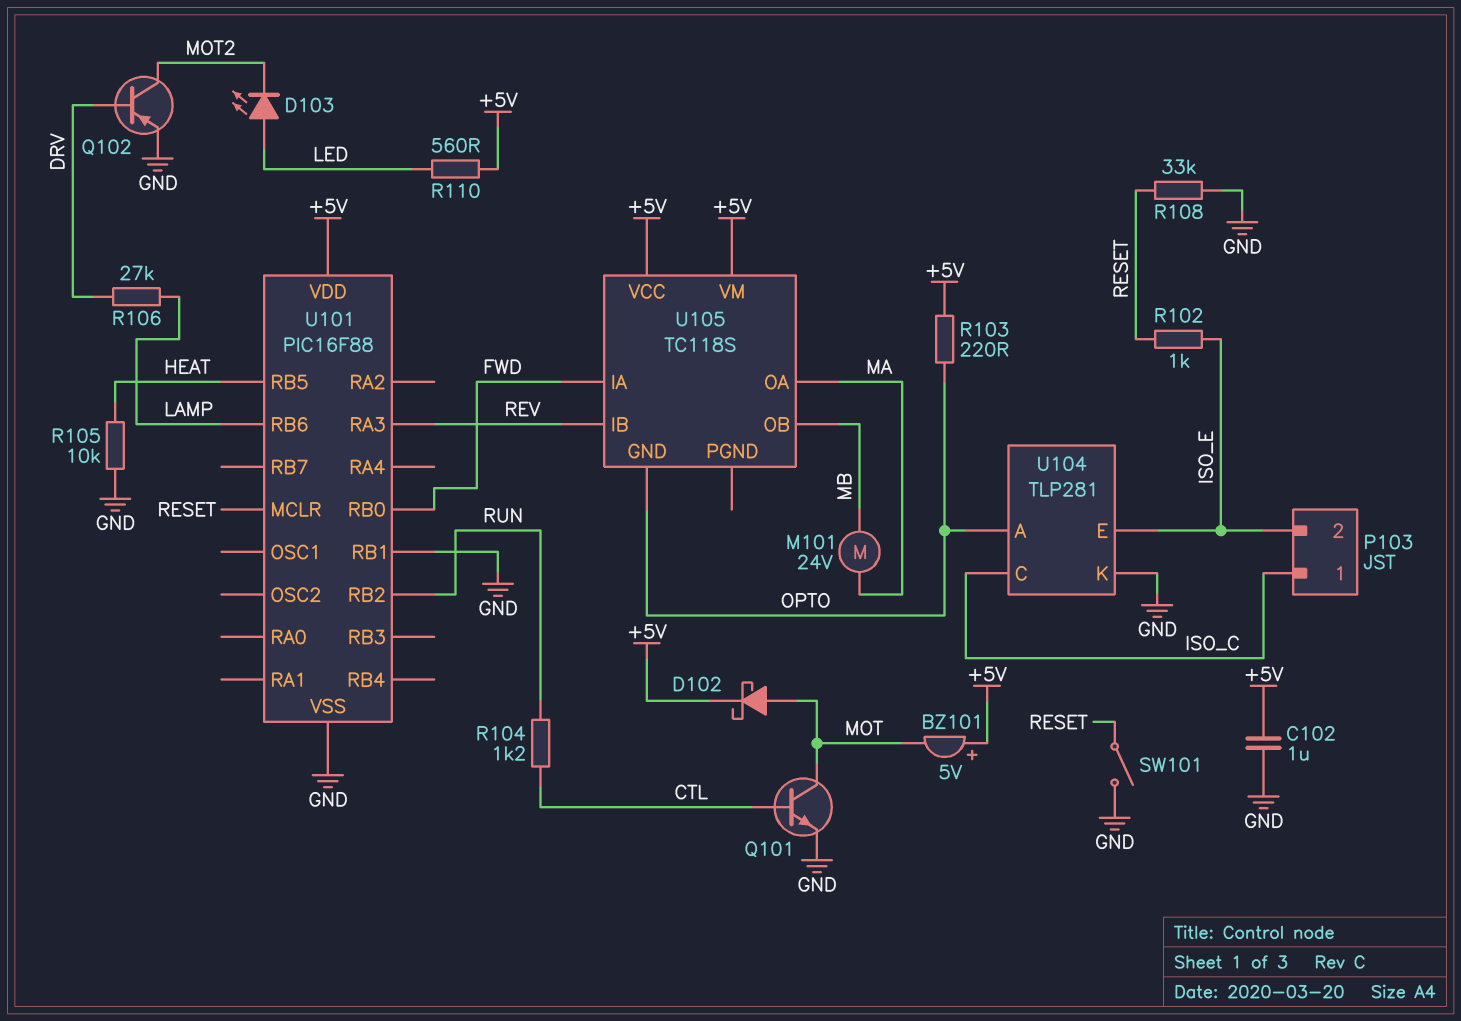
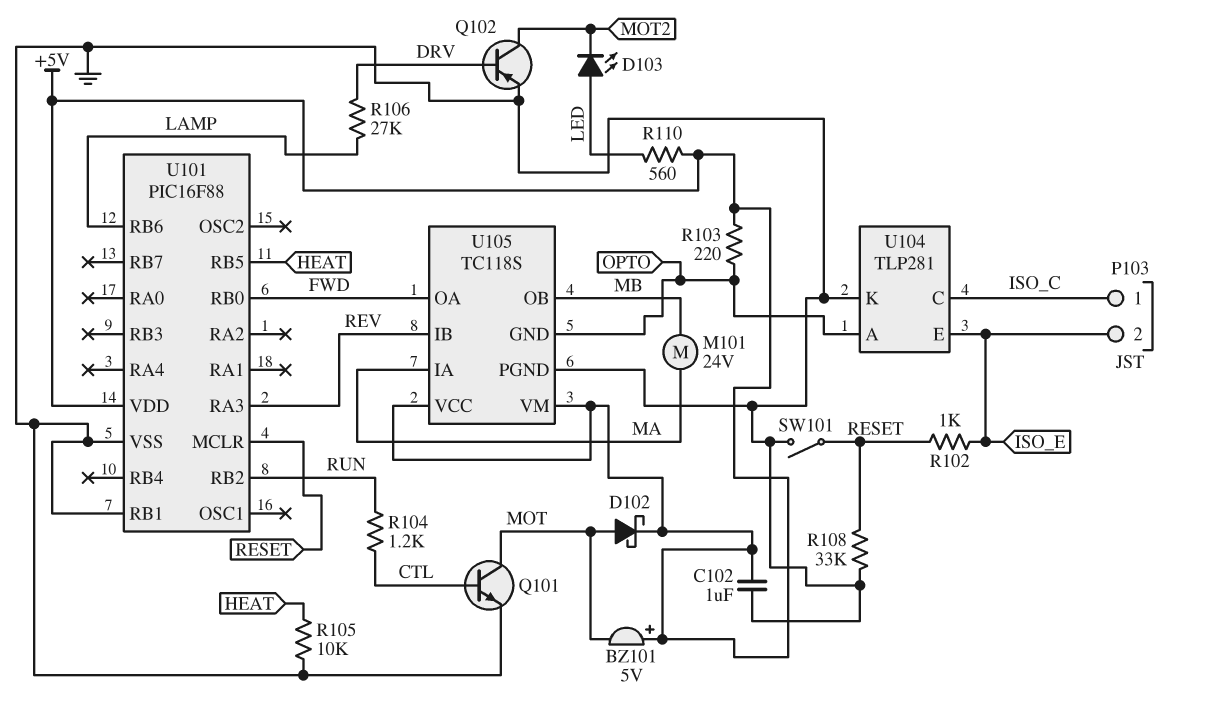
U105 pin IA: FWD -> MA
U105 pin OA: MA -> FWD
U105 pin PGND: none -> GND

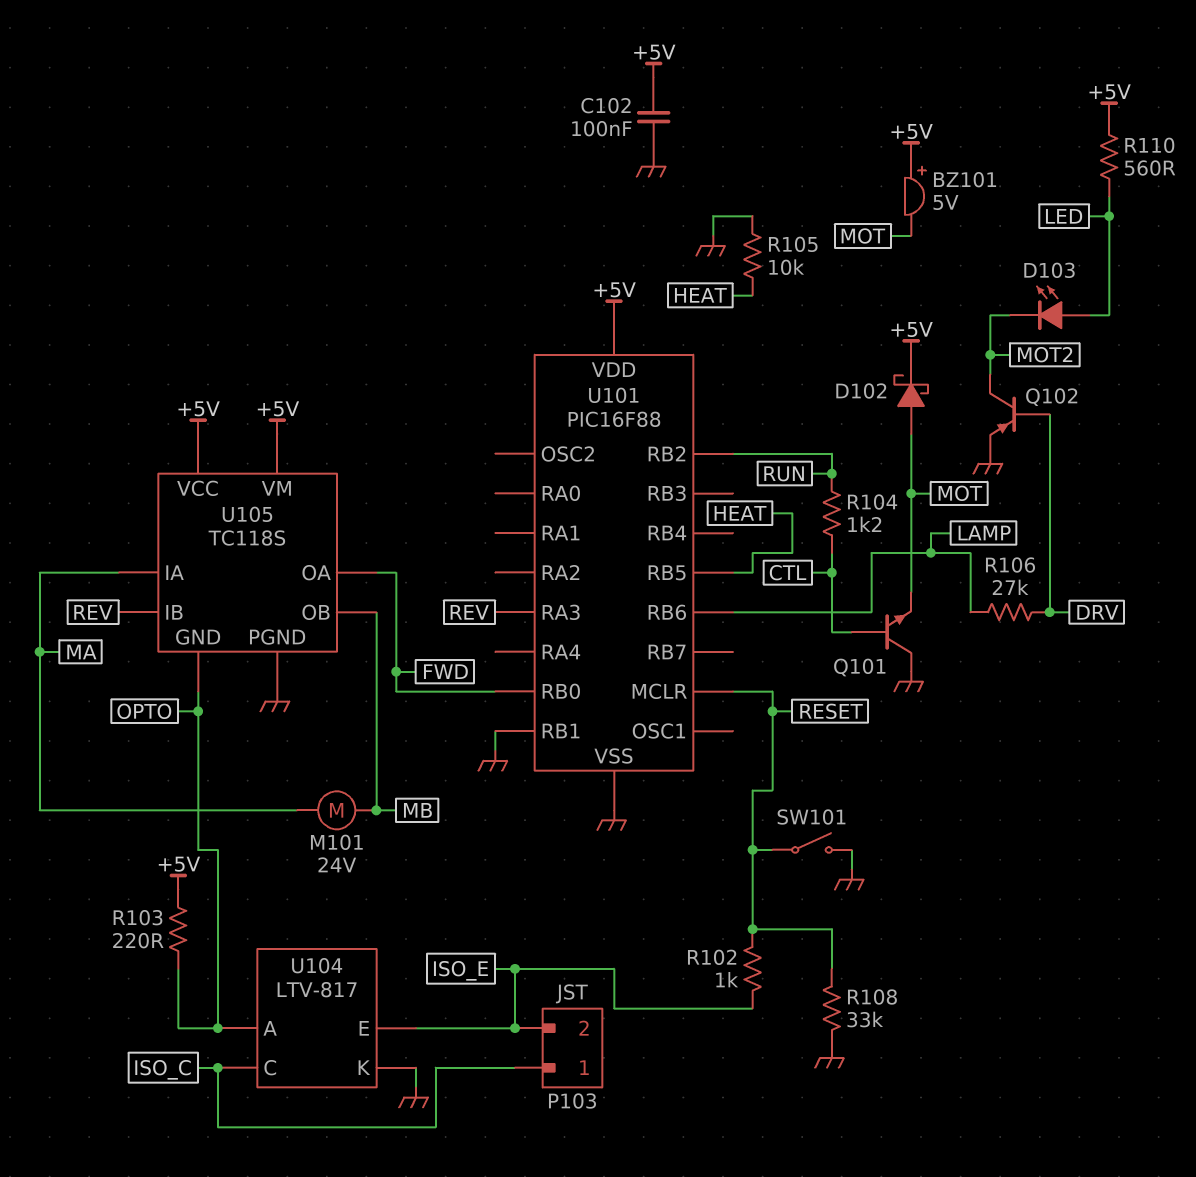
C102: 1uF (+5V, GND) -> 100nF (+5V, GND)
Q101: NPN (B CTL, C MOT, E GND) -> NPN (B CTL, C GND, E MOT)
U104: TLP281 -> LTV-817

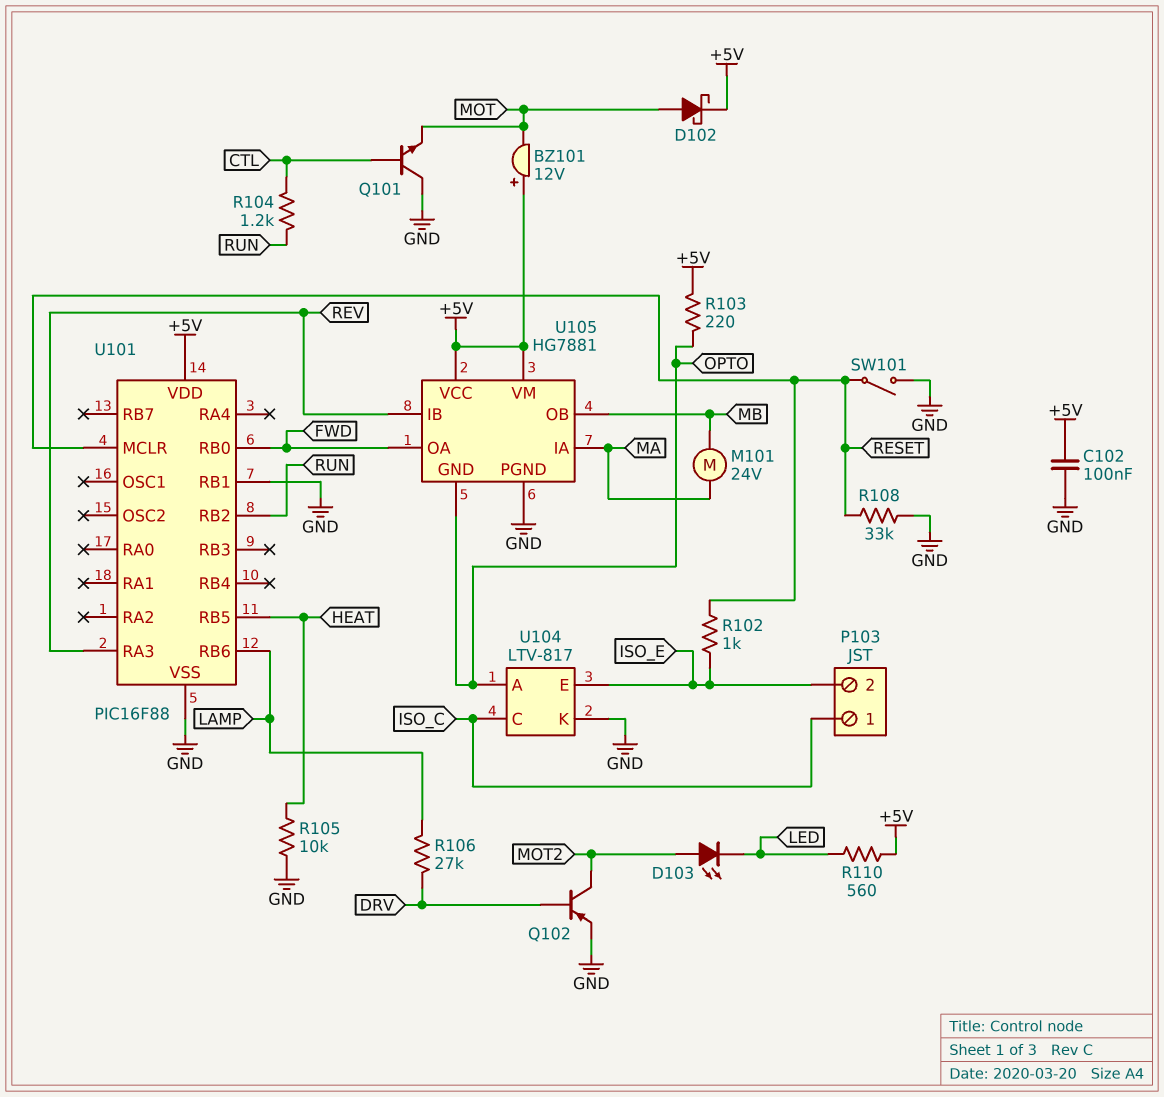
BZ101: buzzer 5V (plus +5V, minus MOT) -> buzzer 12V (plus +5V, minus MOT)
D103: LED (A LED, K MOT2) -> LED (A MOT2, K LED)
U105: TC118S -> HG7881

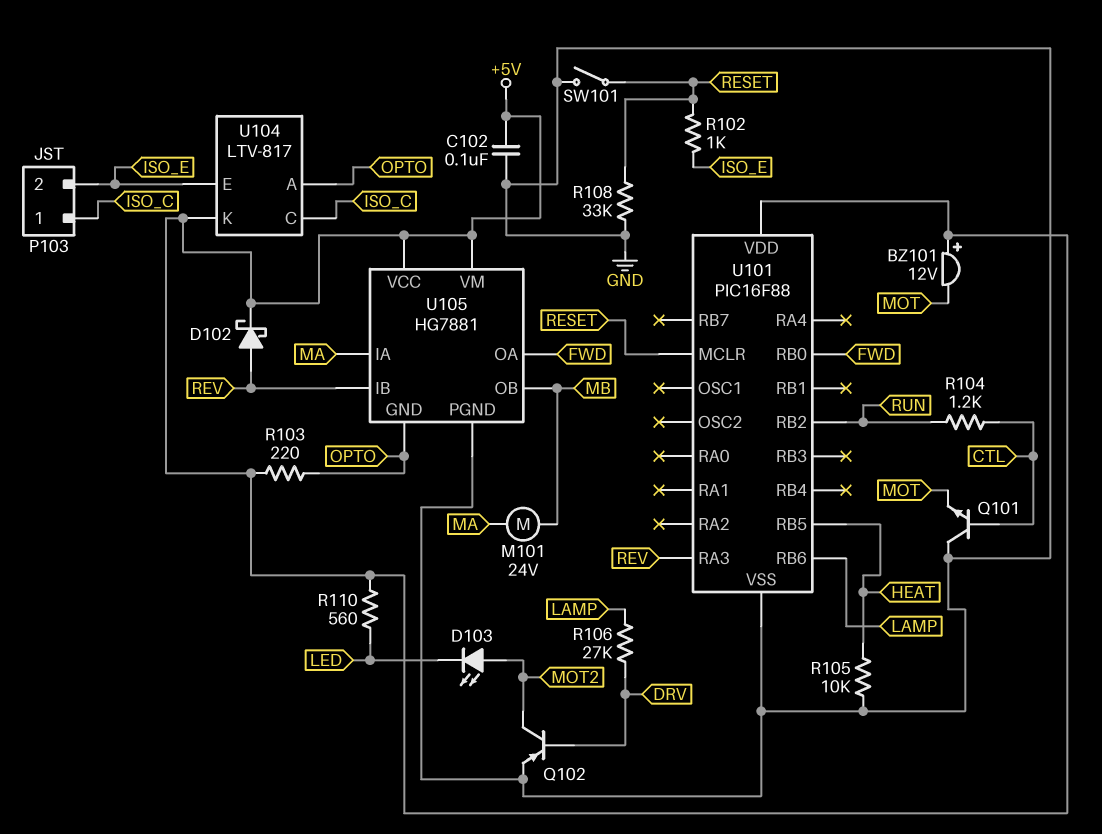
D102: schottky (A MOT, K +5V) -> schottky (A REV, K +5V)
U101 pin RB1: GND -> none
U104 pin K: GND -> +5V

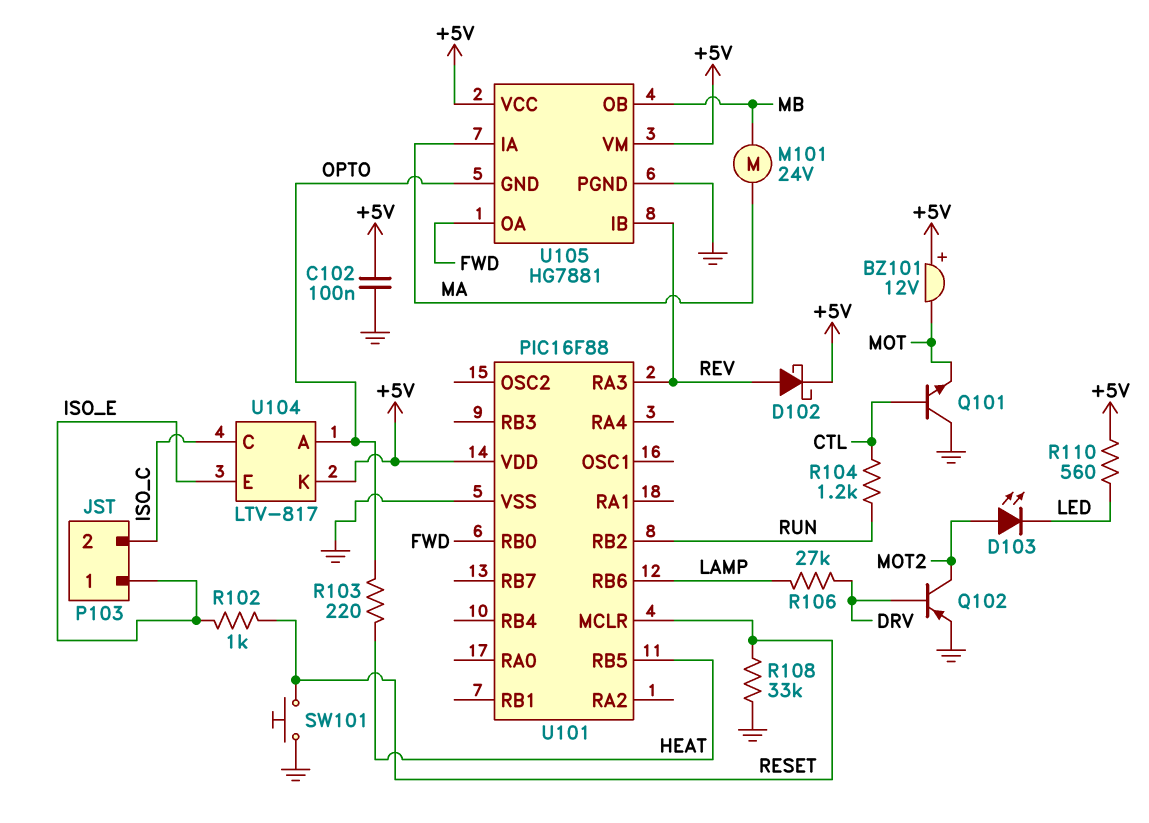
P103 pin 1: ISO_C -> ISO_E
P103 pin 2: ISO_E -> ISO_C
R103: 220 (+5V, OPTO) -> 220 (HEAT, OPTO)
R105: 10k (GND, HEAT) -> none
SW101: switch (GND, RESET) -> button (GND, RESET)

